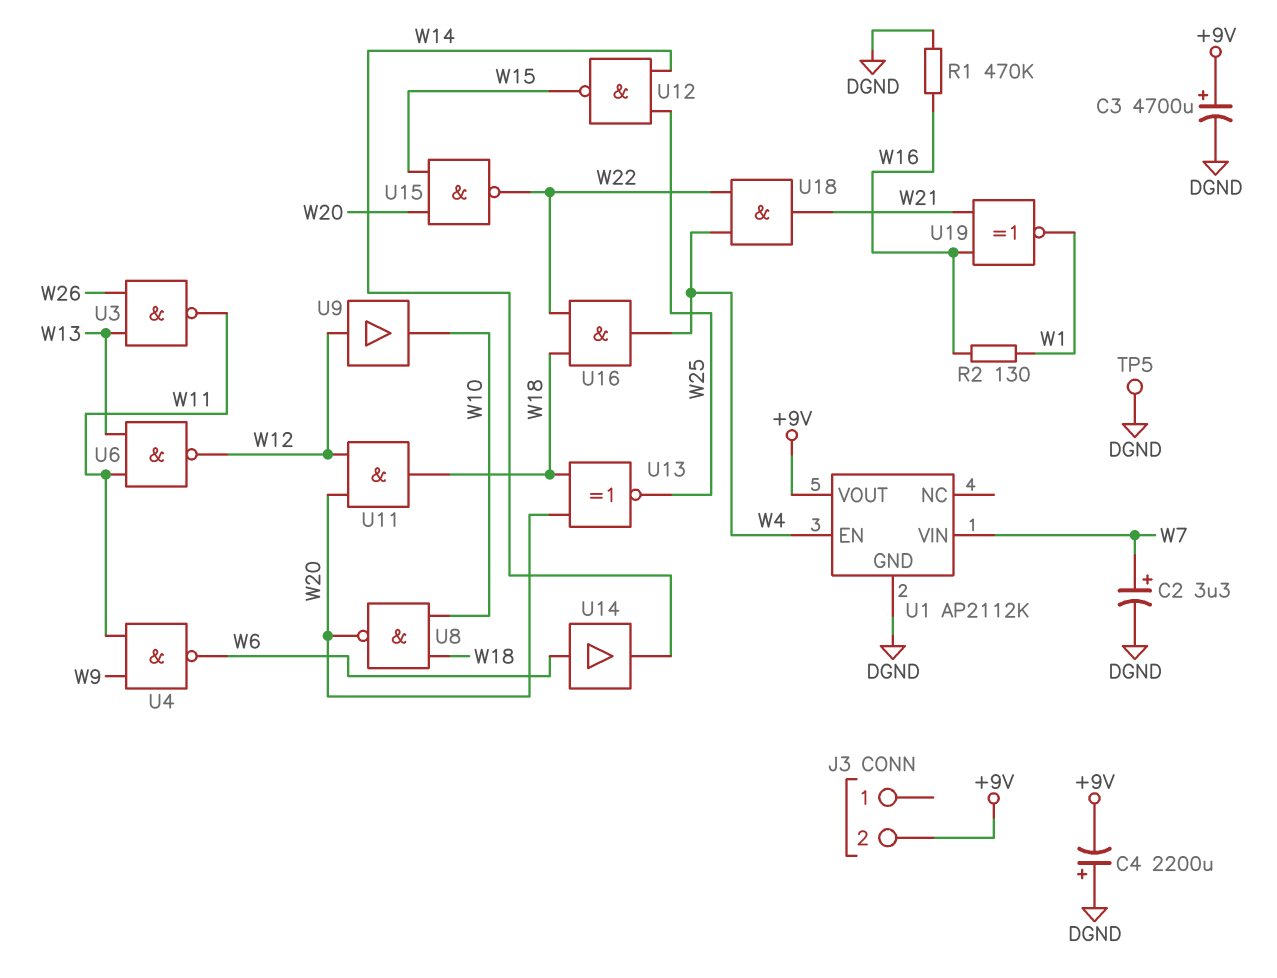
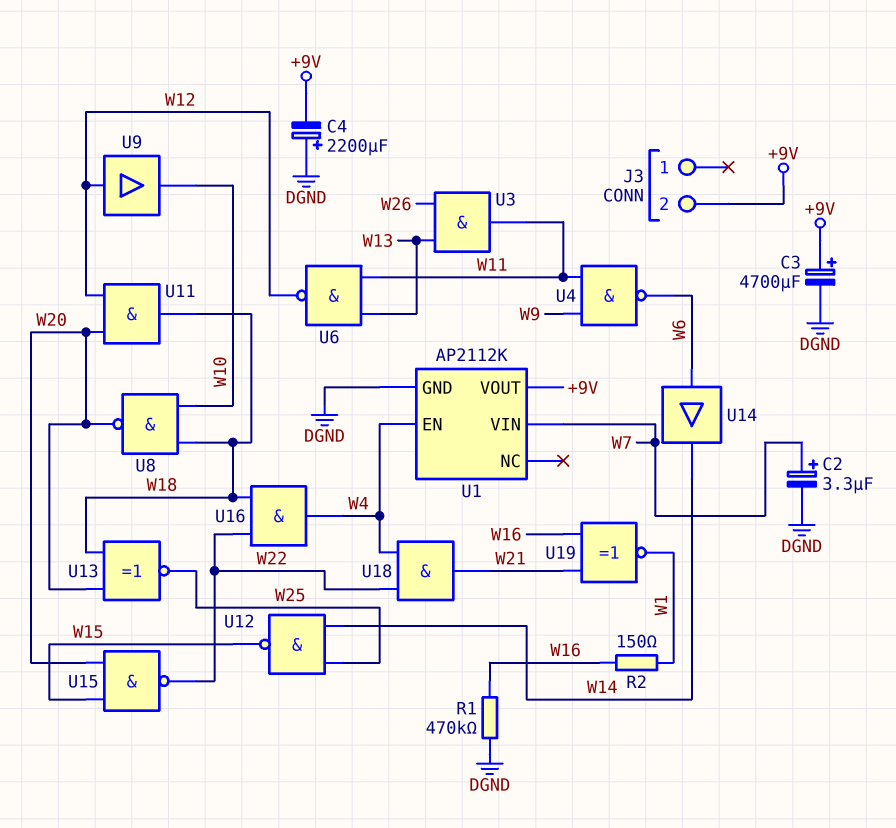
R2: 130 (W1, W16) -> 150 (W1, W16)
TP5: test point (DGND) -> none
U3: NAND (in W13, in W26, out W11) -> AND (in W13, in W26, out W11)

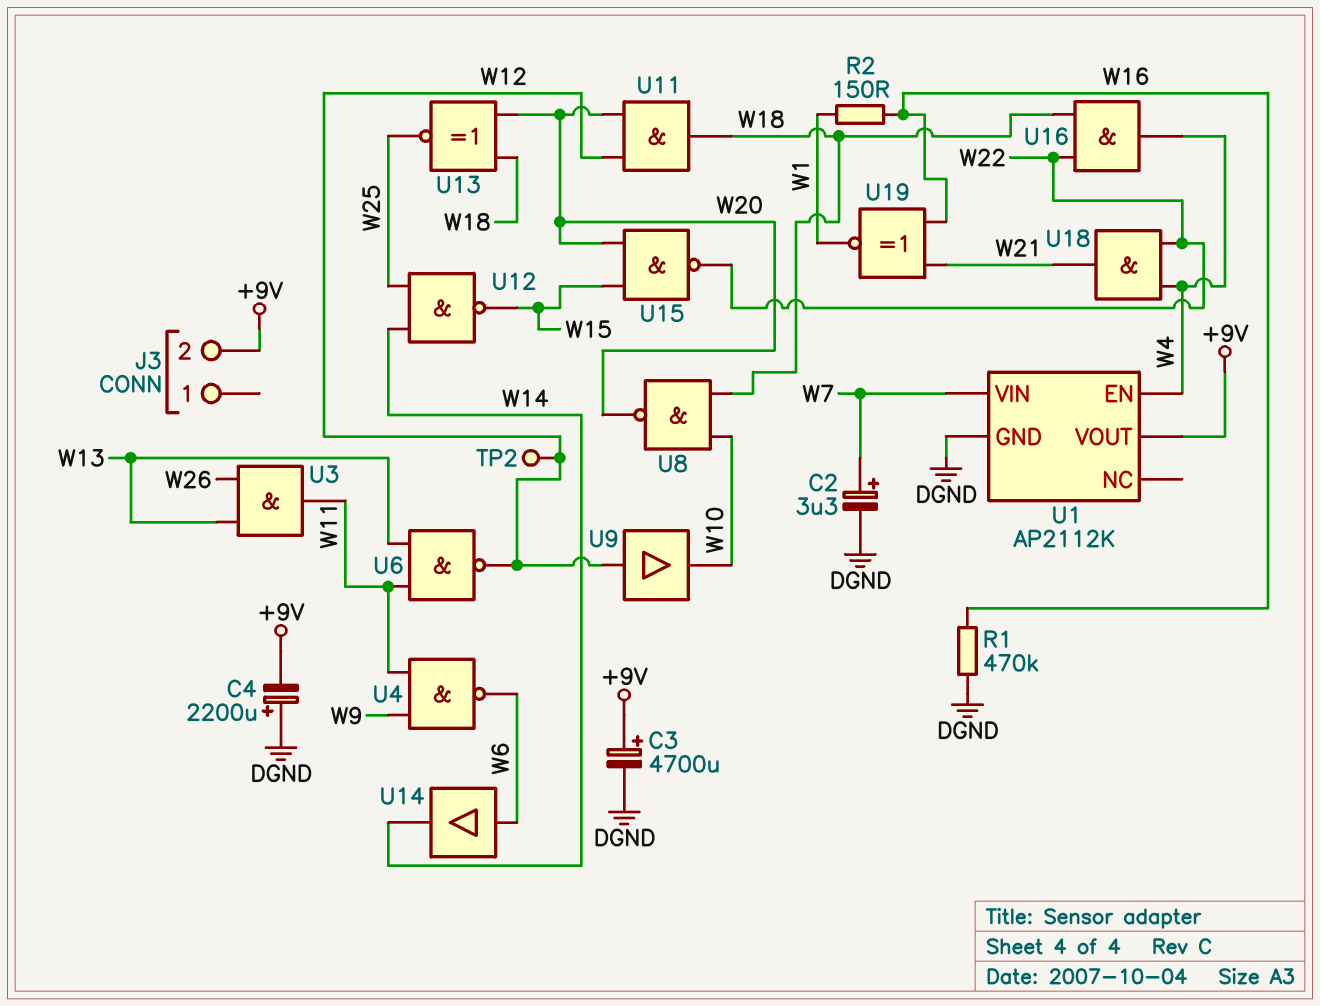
TP2: none -> test point (W12)

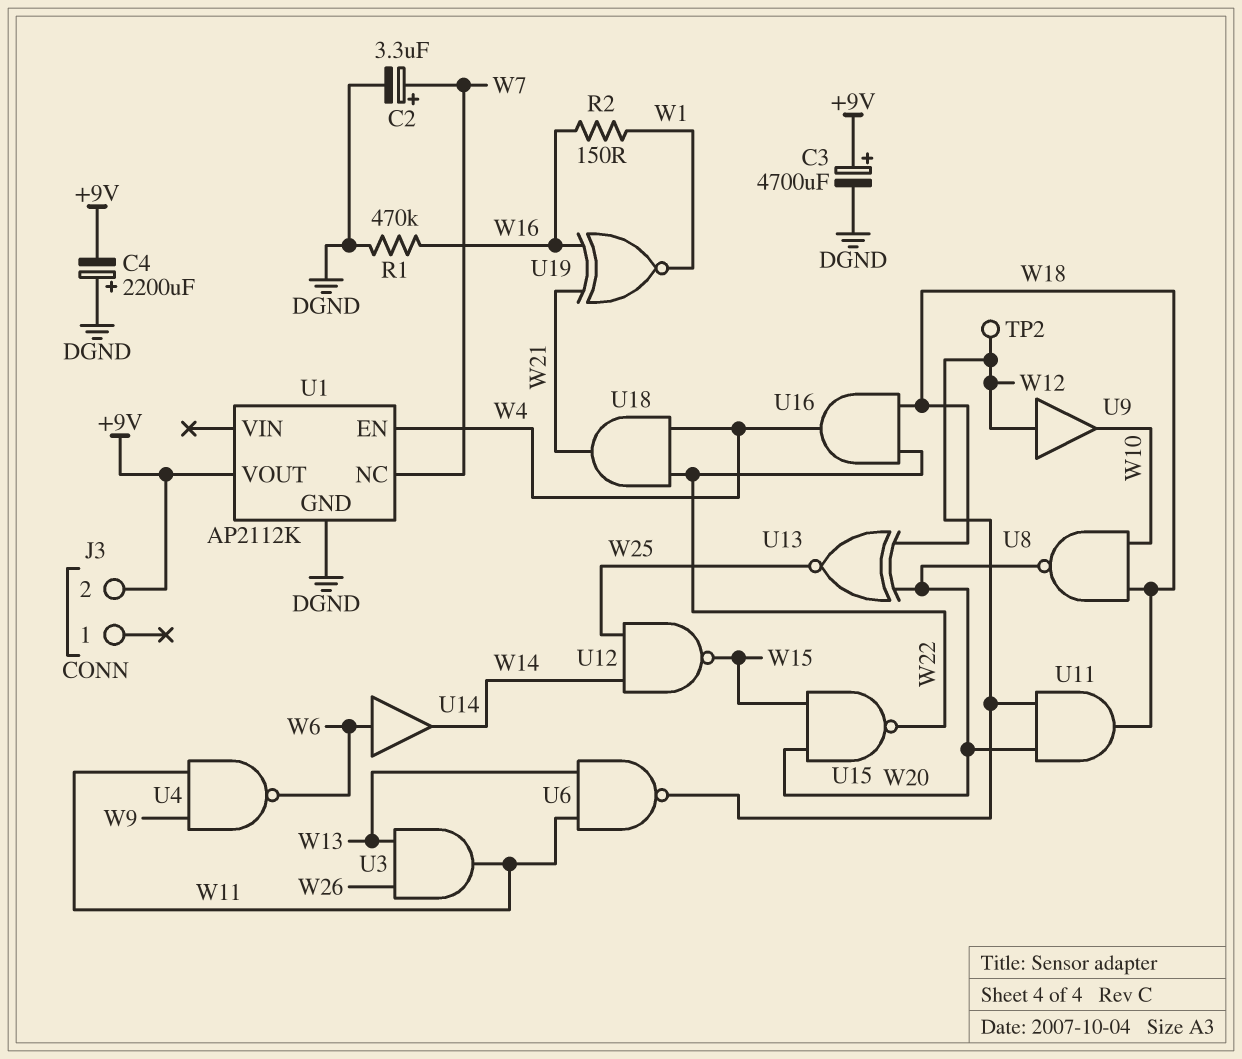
U1 pin NC: none -> W7
U1 pin VIN: W7 -> none

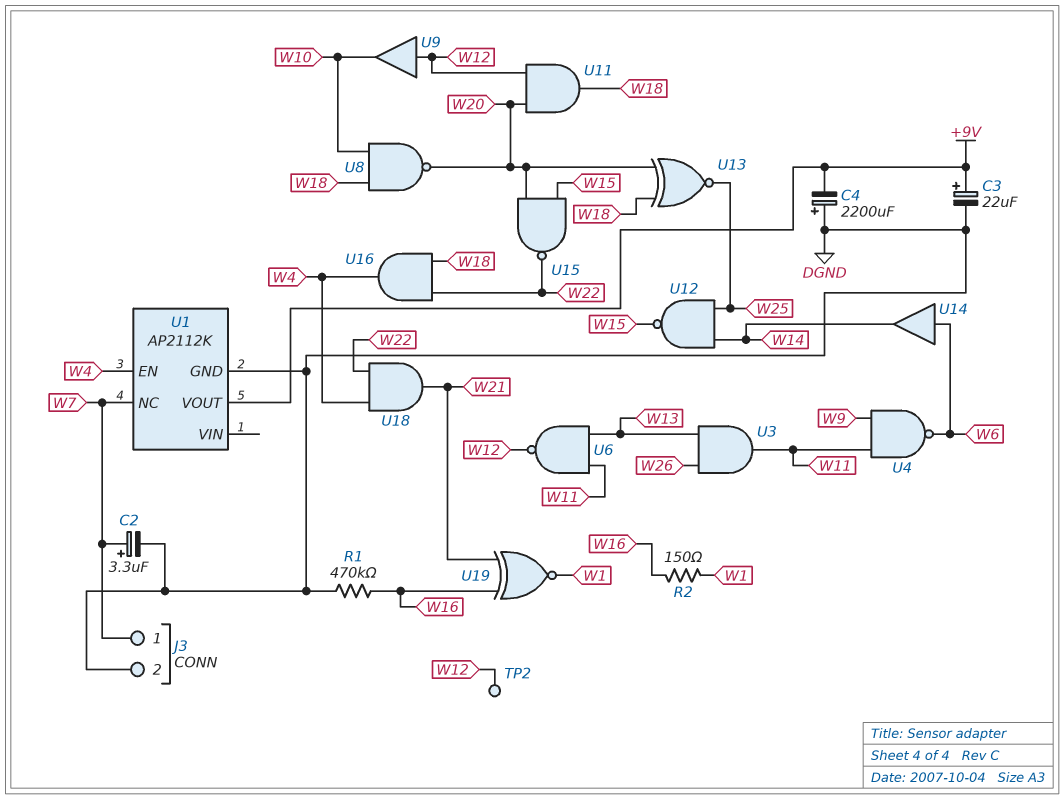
C3: 4700uF (plus +9V, minus DGND) -> 22uF (plus +9V, minus DGND)
J3 pin 1: none -> W7
J3 pin 2: +9V -> DGND

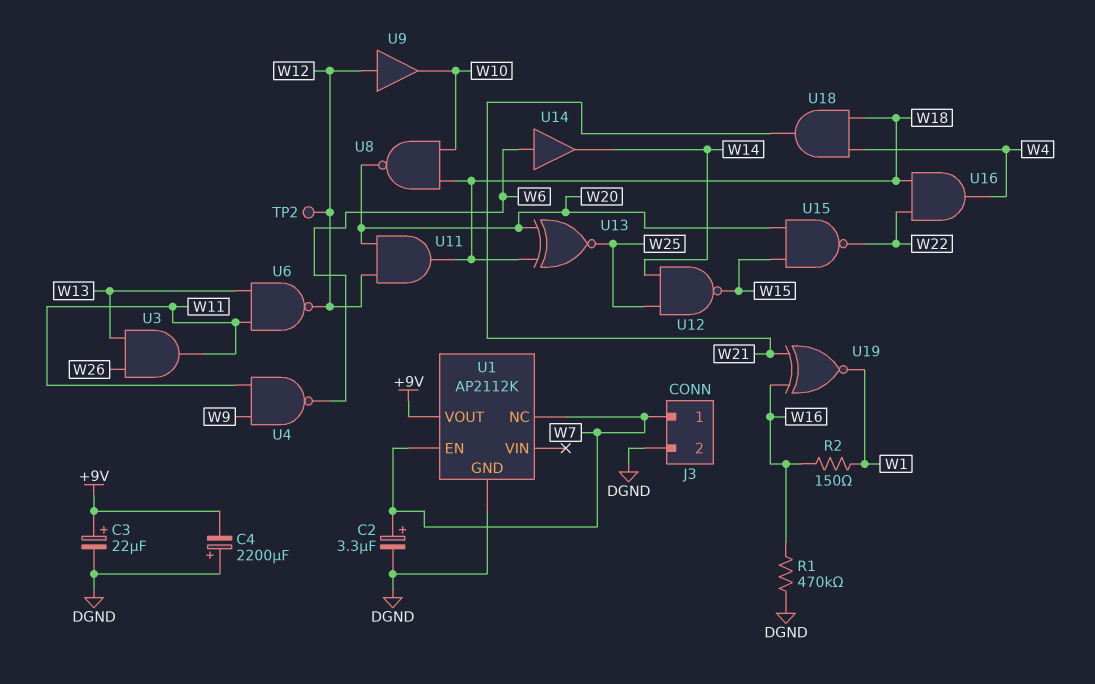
U1 pin EN: W4 -> W7
U18: AND (in W4, in W22, out W21) -> AND (in W4, in W18, out W21)

